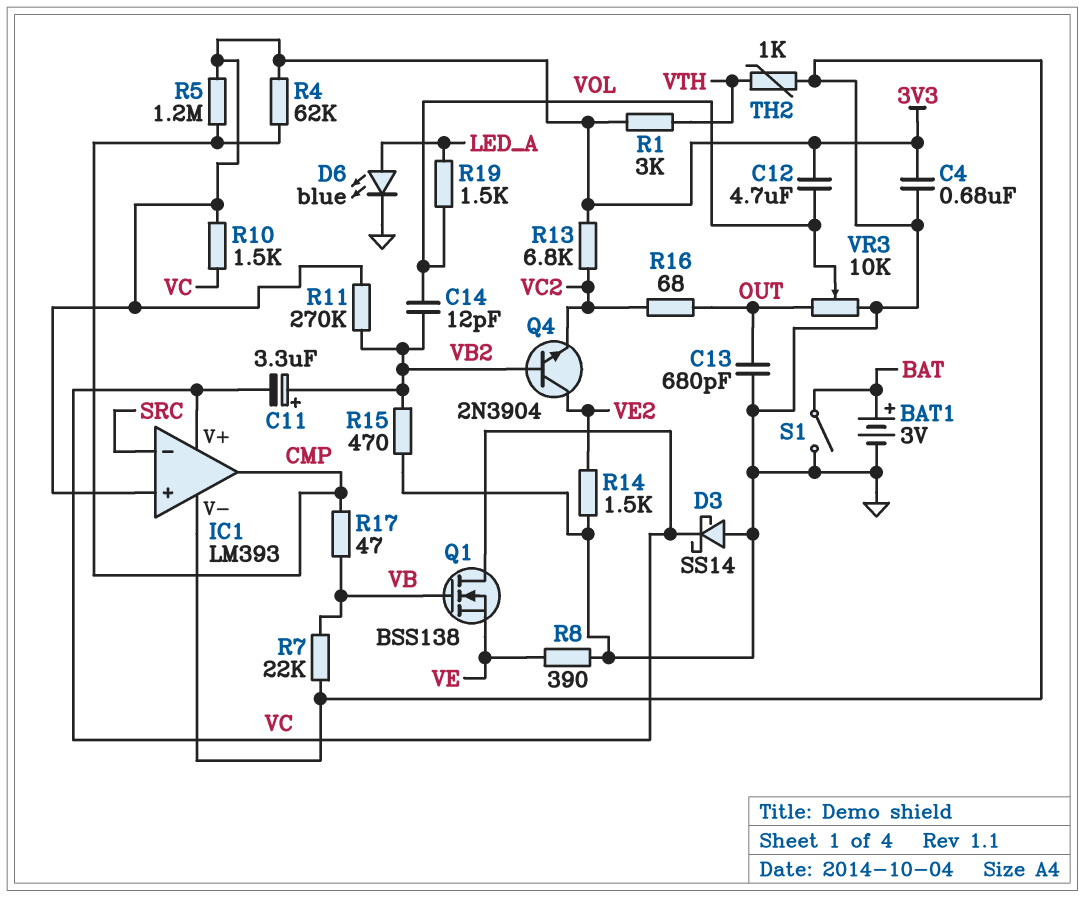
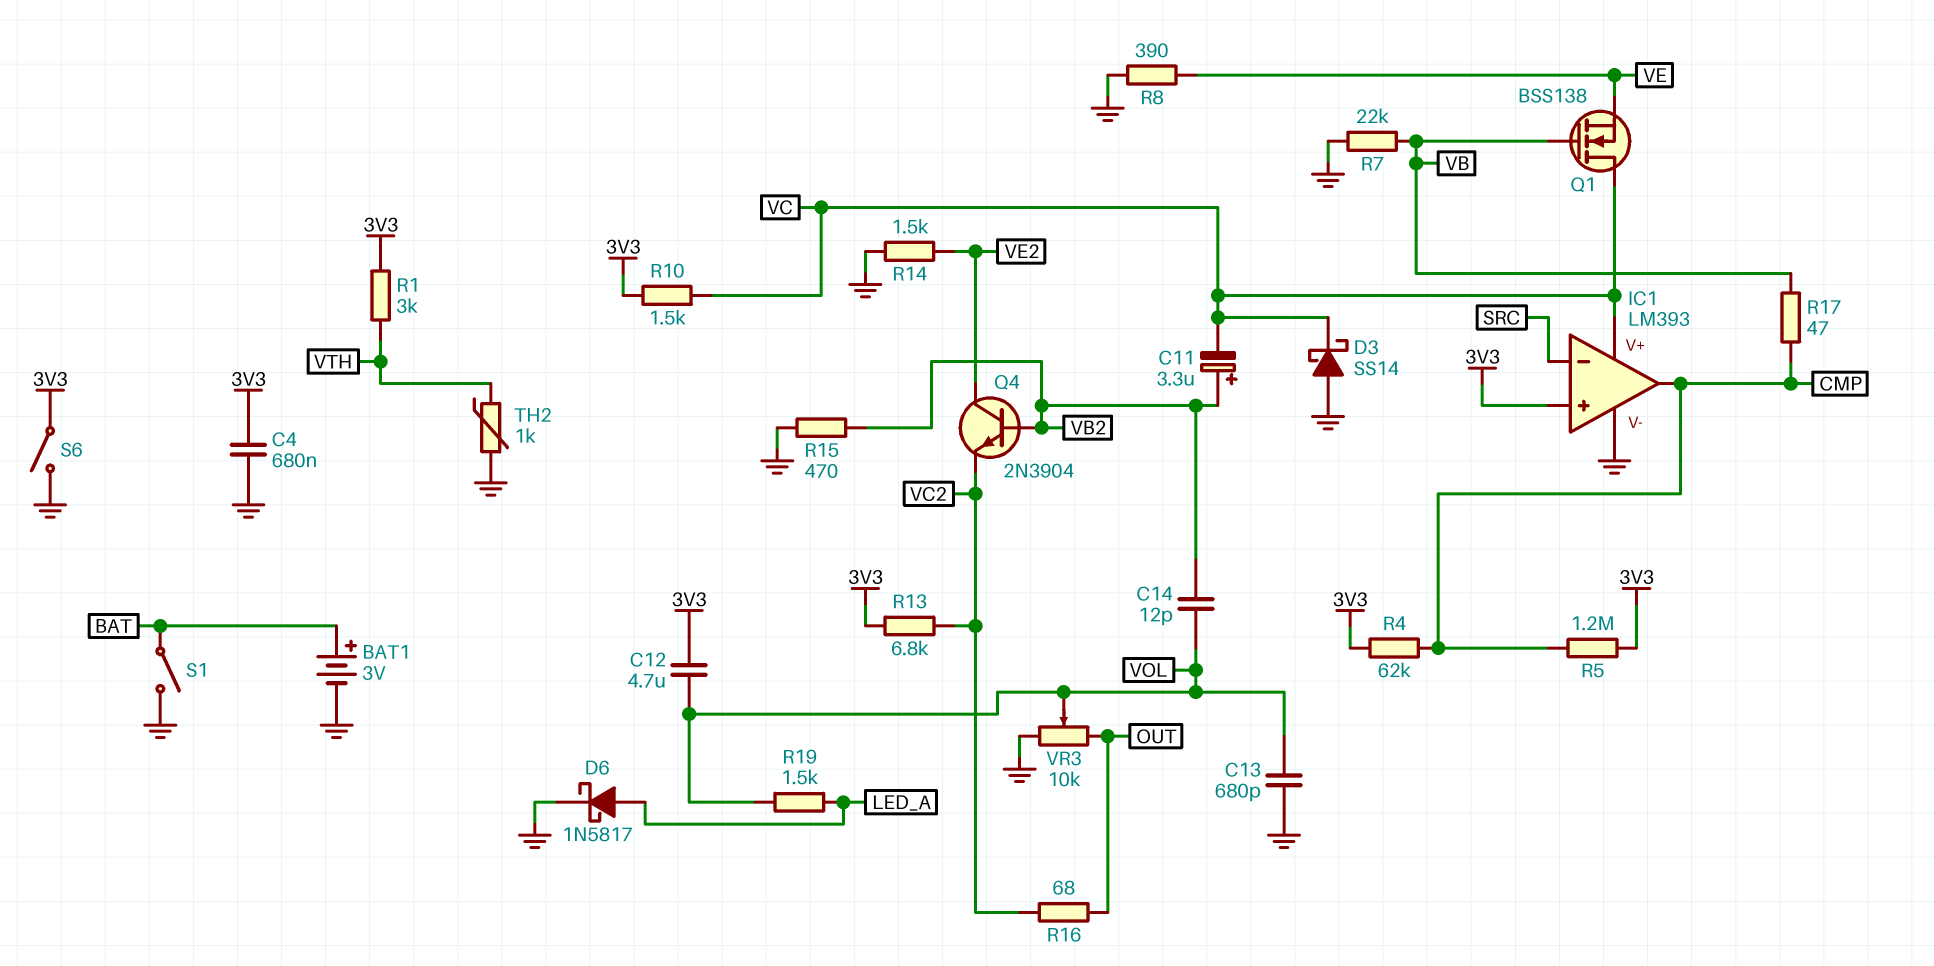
C13: 680pF (GND, OUT) -> 680pF (GND, VOL)
D6: LED blue (A LED_A, K GND) -> schottky 1N5817 (A LED_A, K GND)
R11: 270k (3V3, VB2) -> none
S6: none -> switch (3V3, GND)

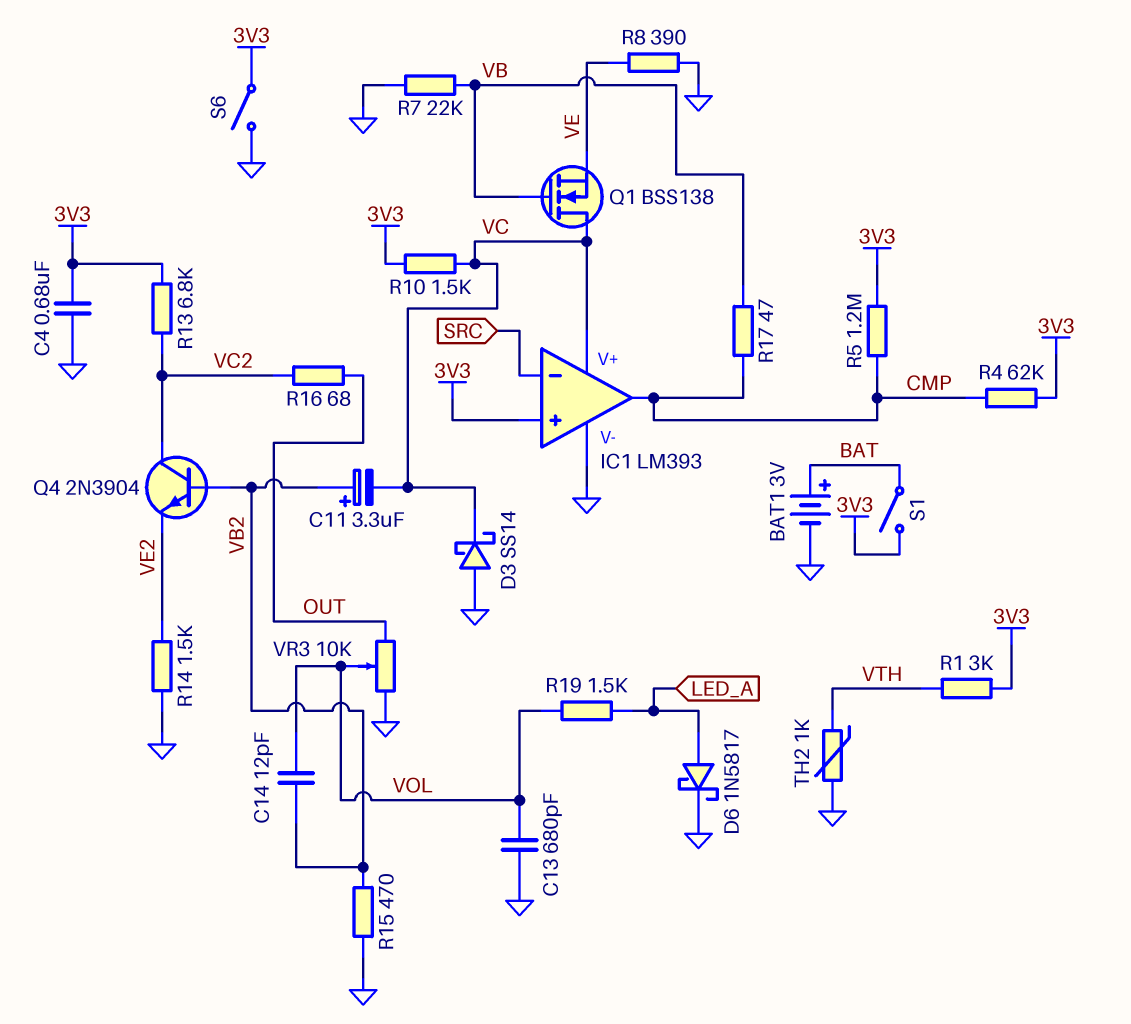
C12: 4.7uF (3V3, VOL) -> none
Q4: NPN 2N3904 (B VB2, C VE2, E VC2) -> NPN 2N3904 (B VB2, C VC2, E VE2)
S1: switch (BAT, GND) -> switch (3V3, BAT)

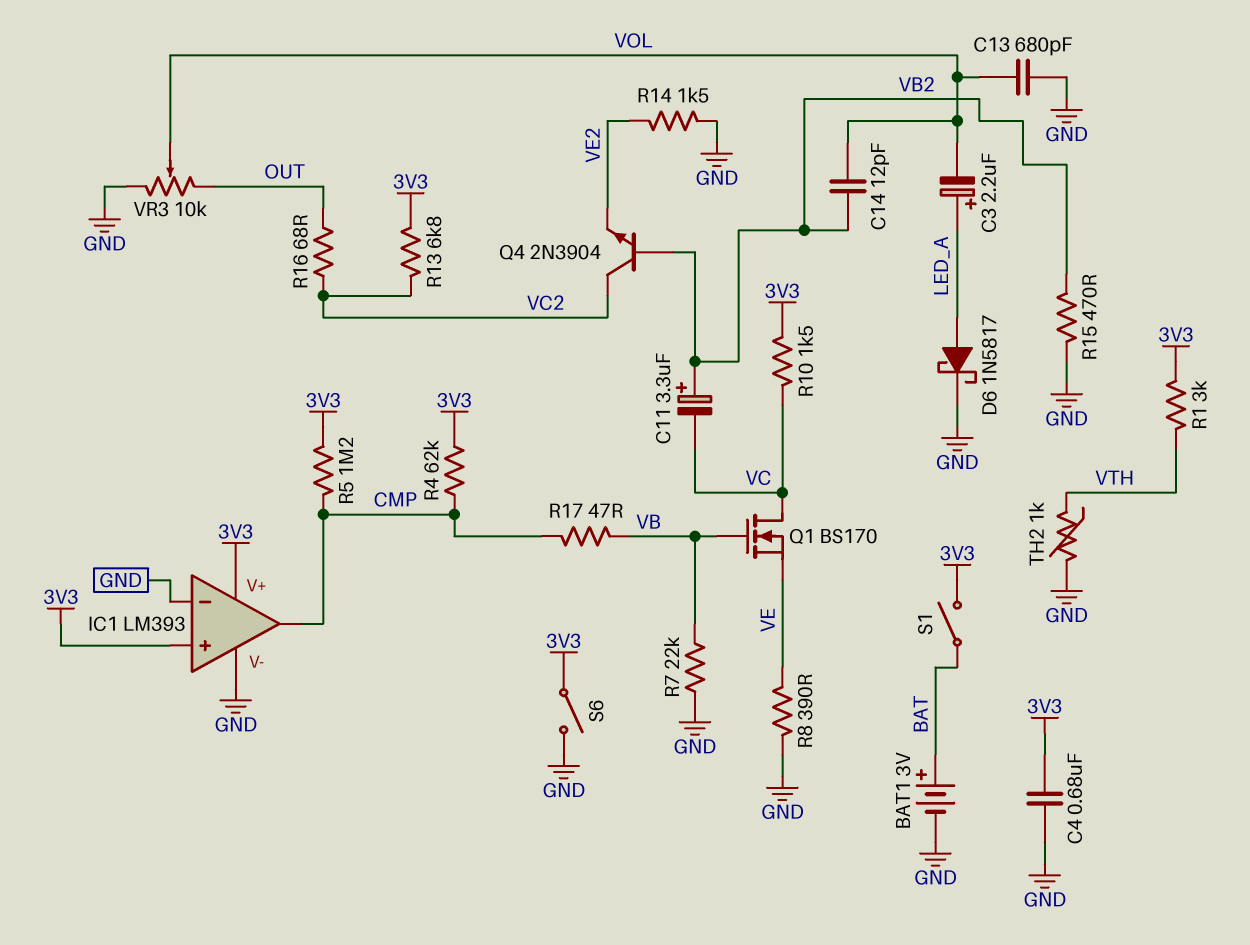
C3: none -> 2.2uF (plus LED_A, minus VOL)
D3: schottky SS14 (A GND, K VC) -> none
IC1 pin V+: VC -> 3V3
IC1 pin in-: SRC -> GND
Q1: NMOS BSS138 (G VB, D VC, S VE) -> NMOS BS170 (G VB, D VC, S VE)
R19: 1.5k (LED_A, VOL) -> none

